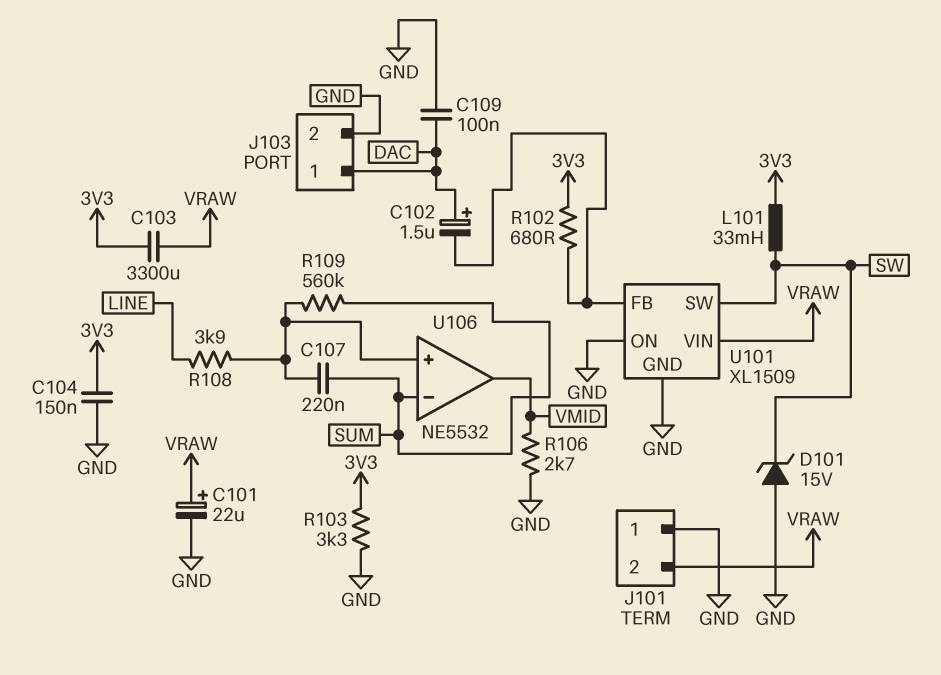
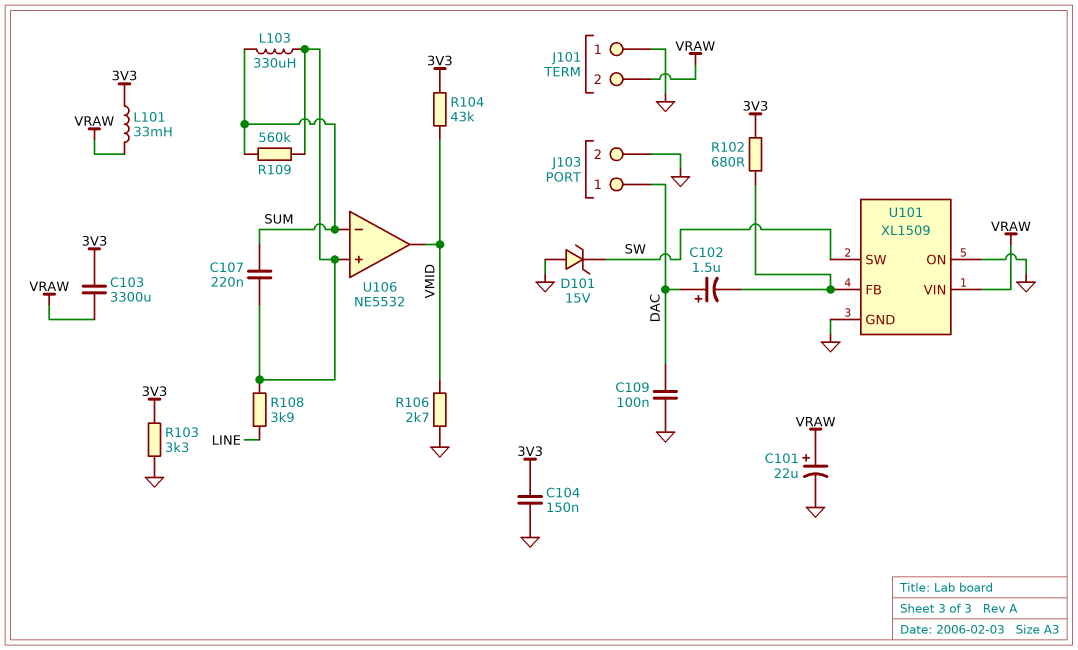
L101: 33mH (3V3, SW) -> 33mH (3V3, VRAW)
L103: none -> 330uH (SUM, U106/in+)
R104: none -> 43k (3V3, VMID)

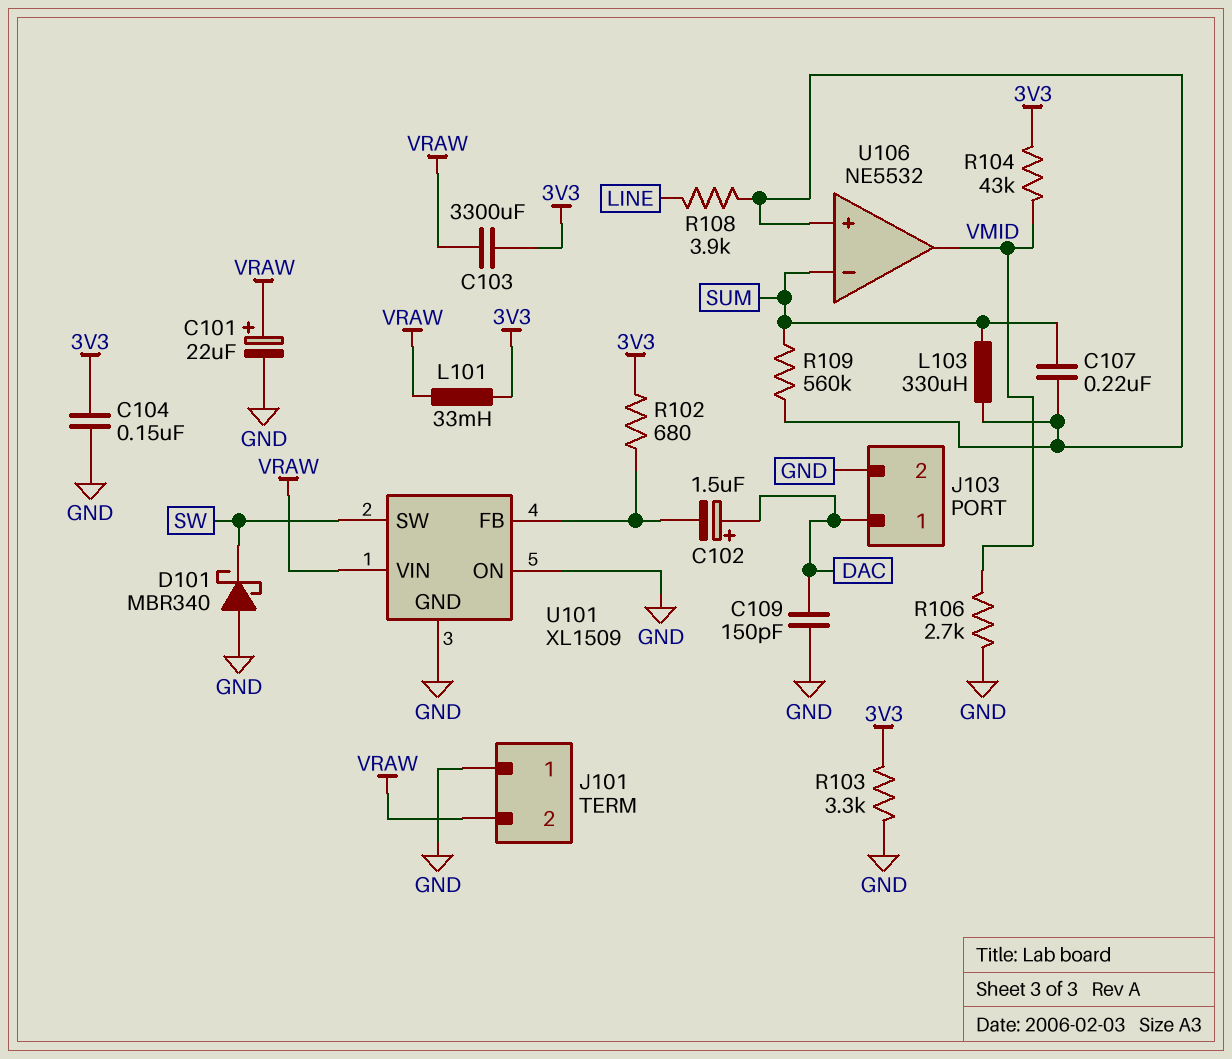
C109: 100nF (DAC, GND) -> 150pF (DAC, GND)
D101: zener 15V (A GND, K SW) -> schottky MBR340 (A GND, K SW)

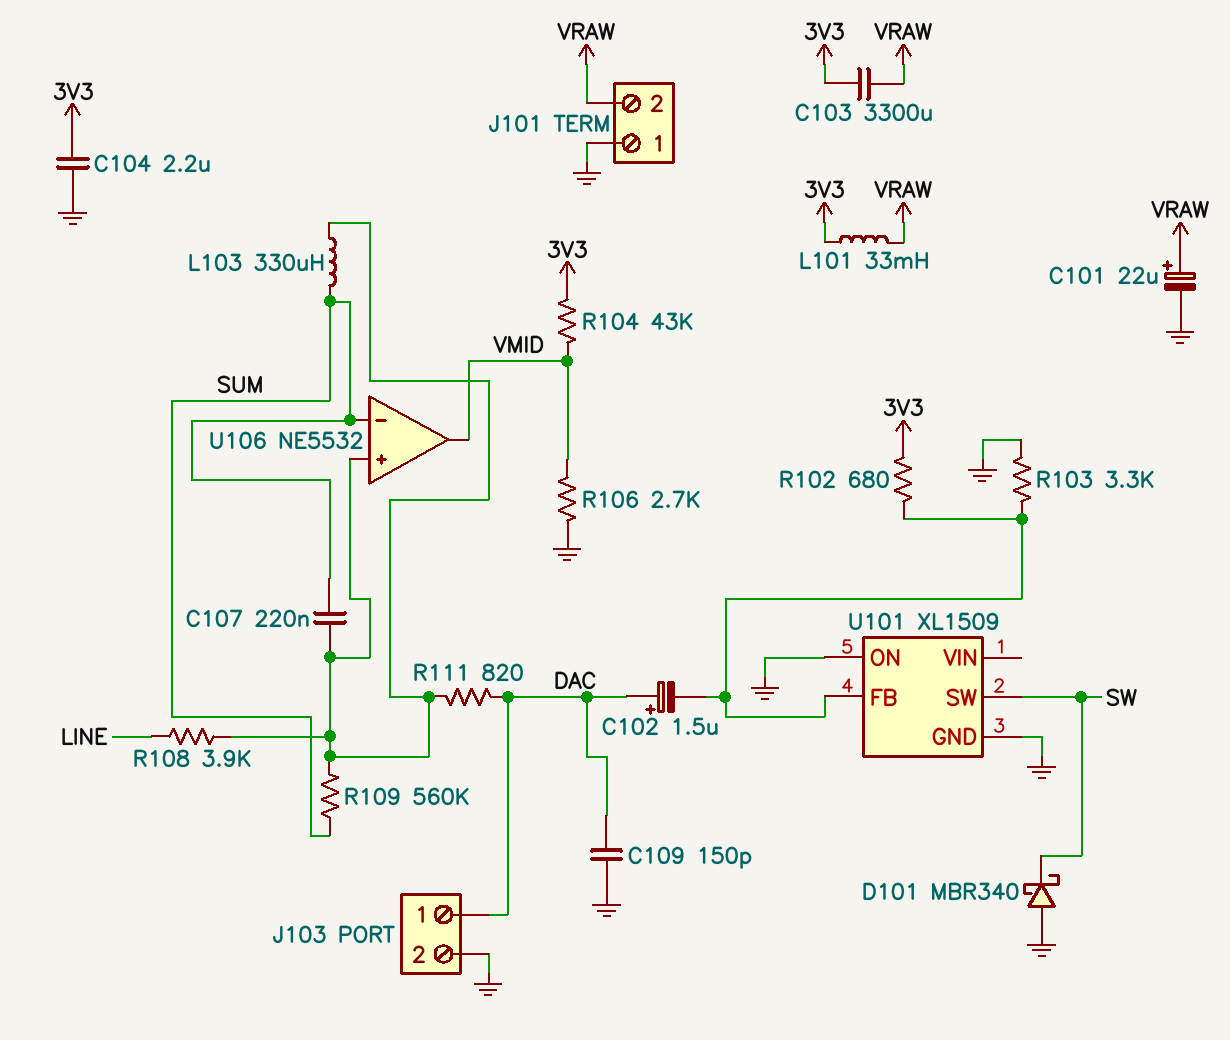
C104: 150nF (3V3, GND) -> 2.2uF (3V3, GND)
R103: 3.3k (3V3, GND) -> 3.3k (GND, U101/FB)
R111: none -> 820 (DAC, U106/in+)
U101 pin VIN: VRAW -> none

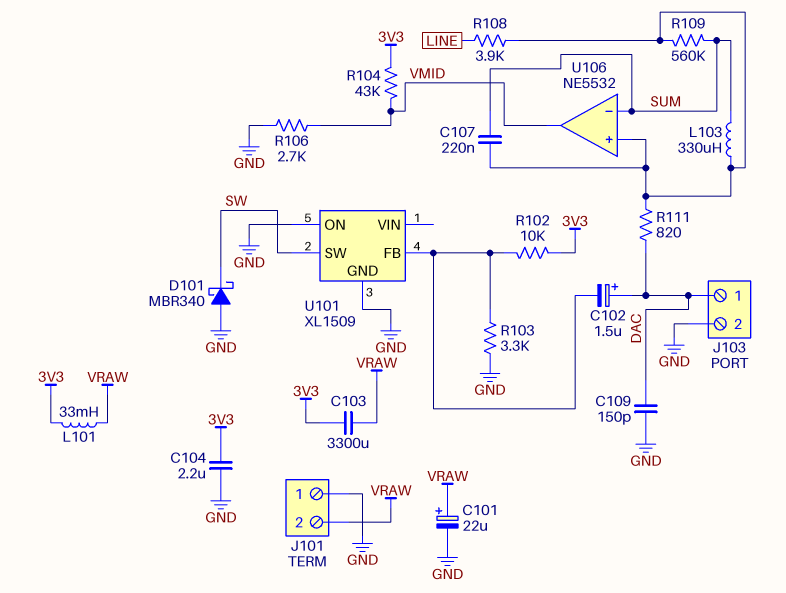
R102: 680 (3V3, U101/FB) -> 10k (3V3, U101/FB)

